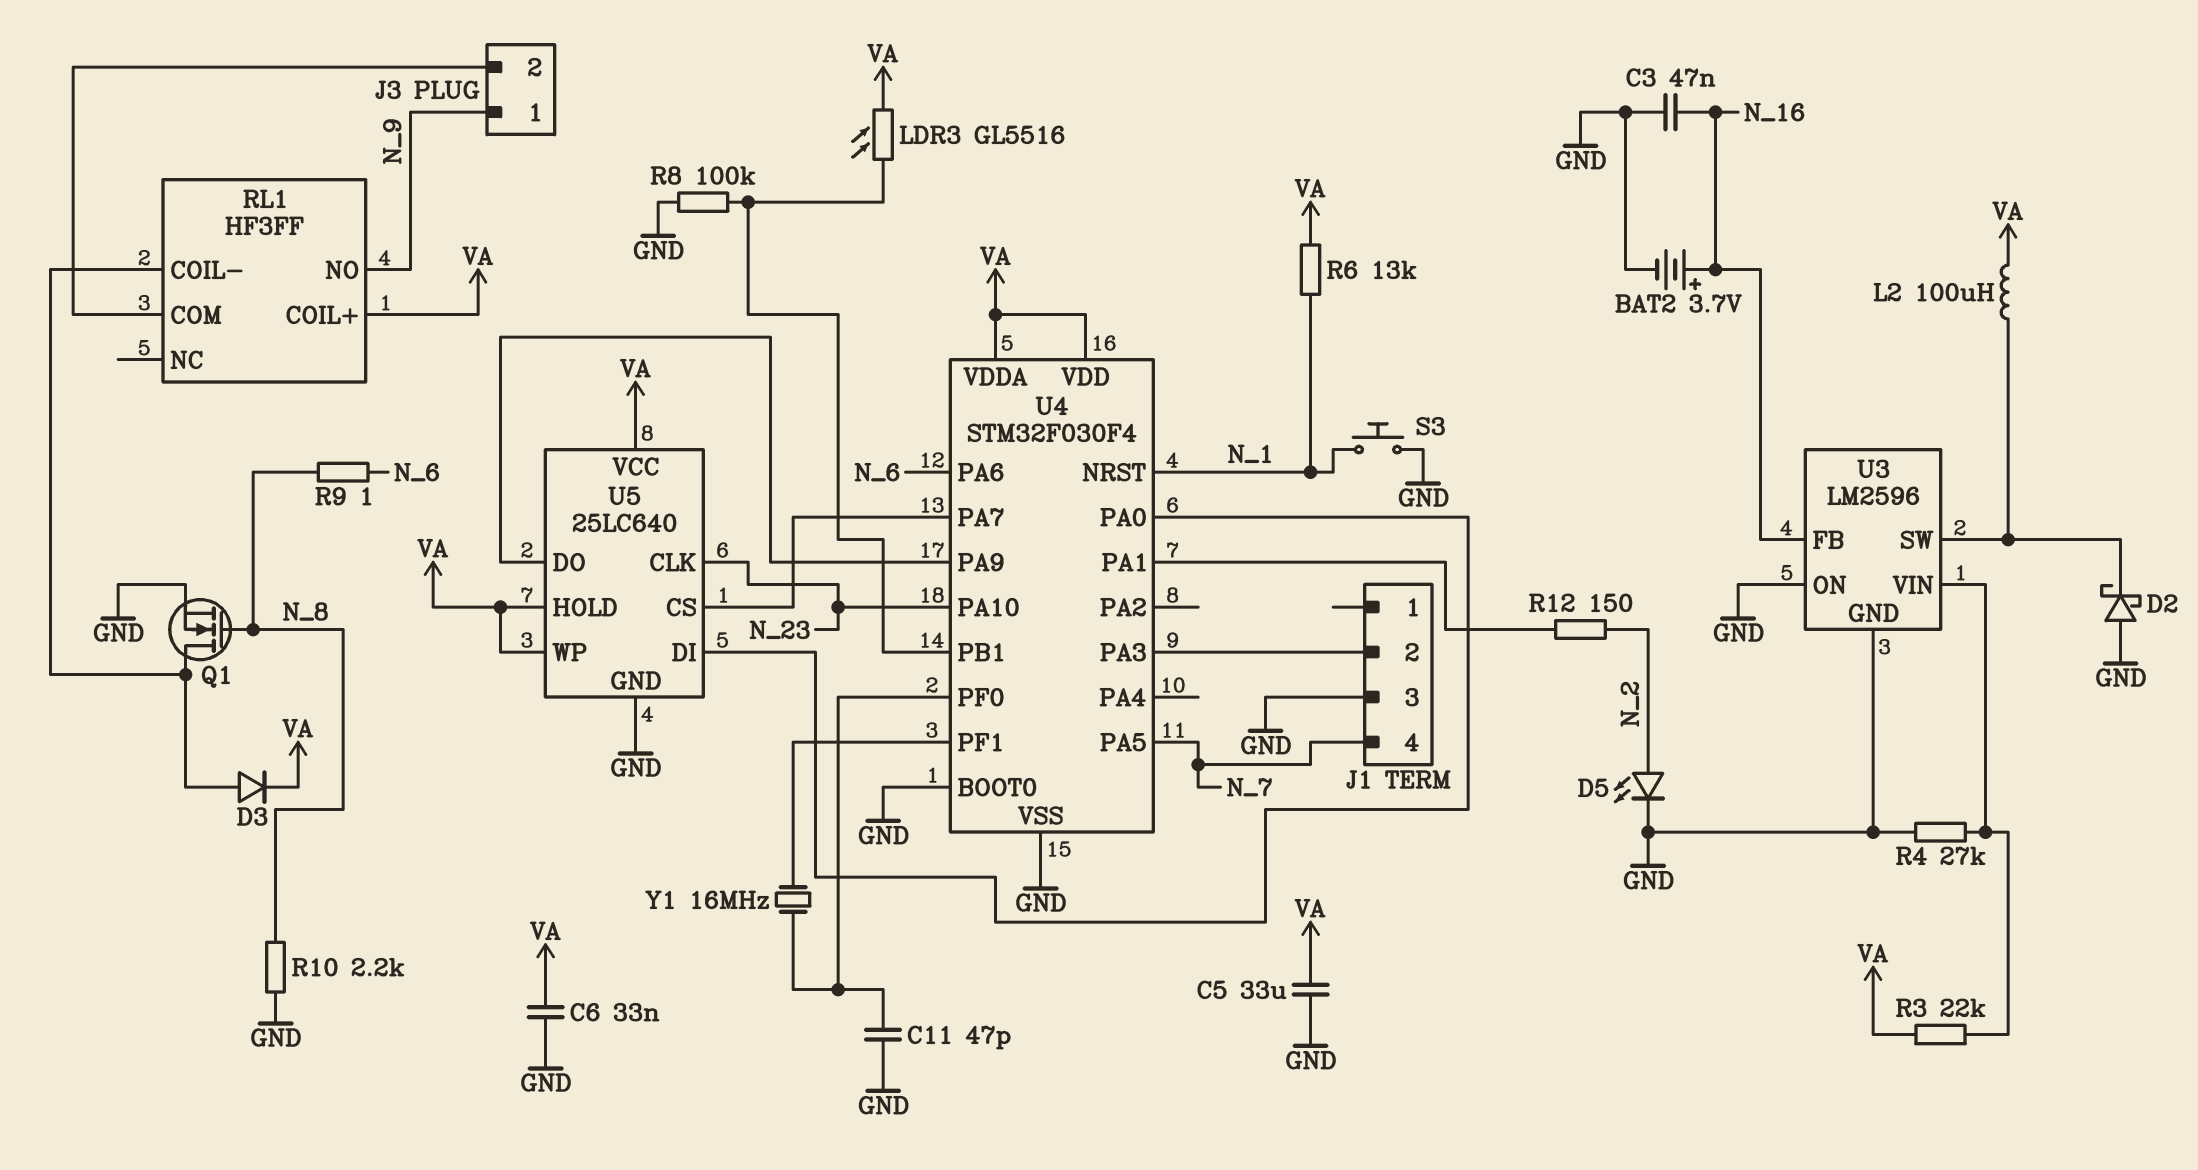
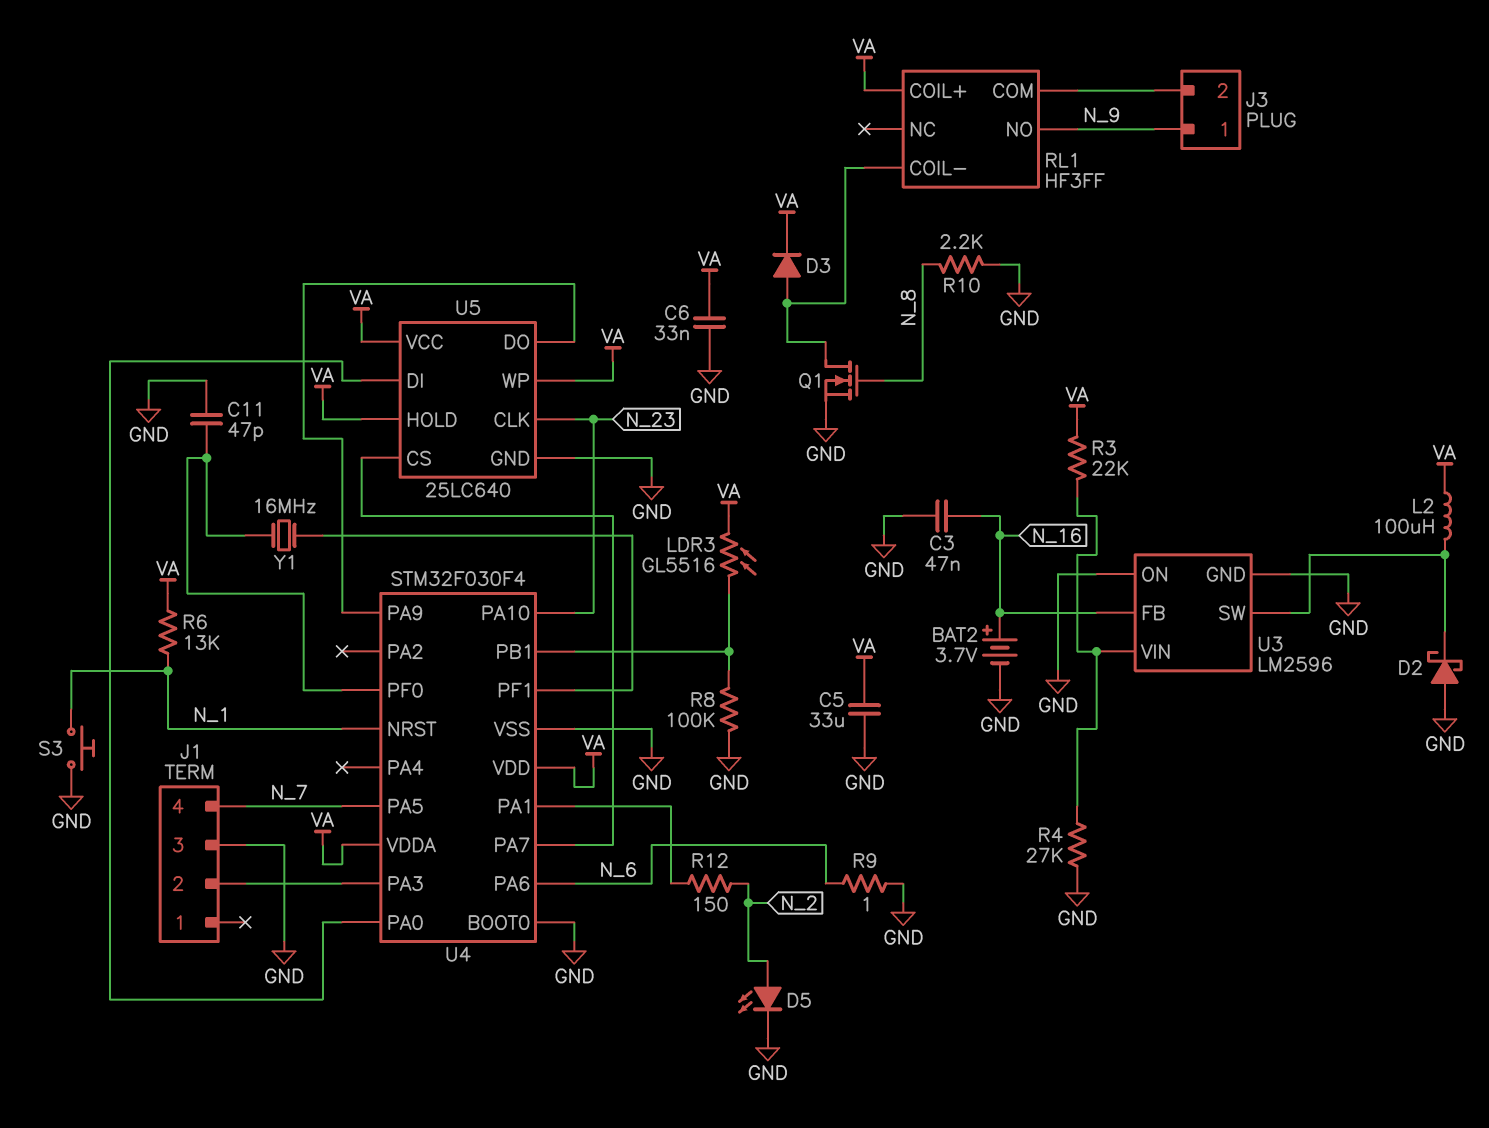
R9: 1 (N_6, N_8) -> 1 (GND, N_6)

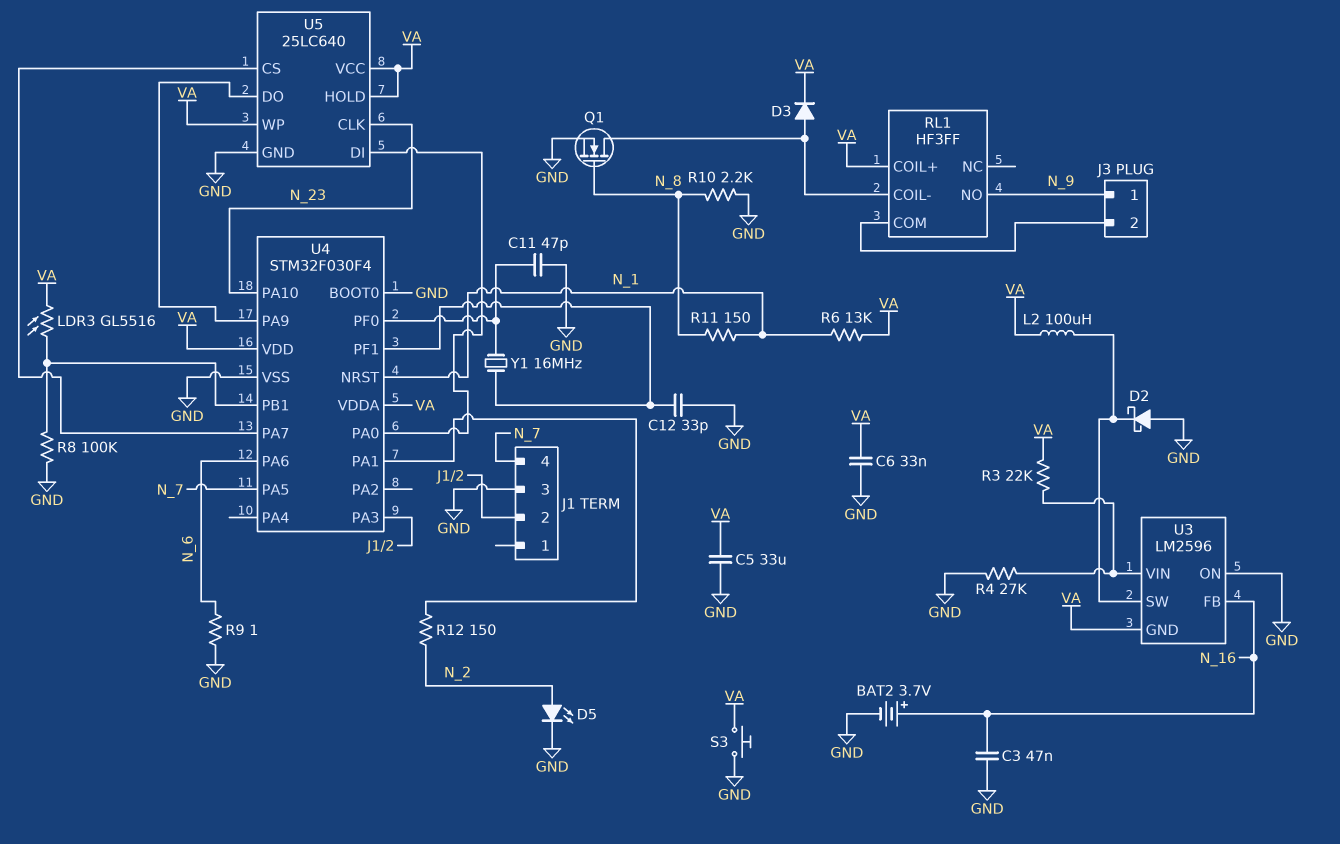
C12: none -> 33pF (GND, U4/PF1)
R11: none -> 150 (N_1, N_8)
S3: button (GND, N_1) -> button (GND, VA)
U3 pin GND: GND -> VA

